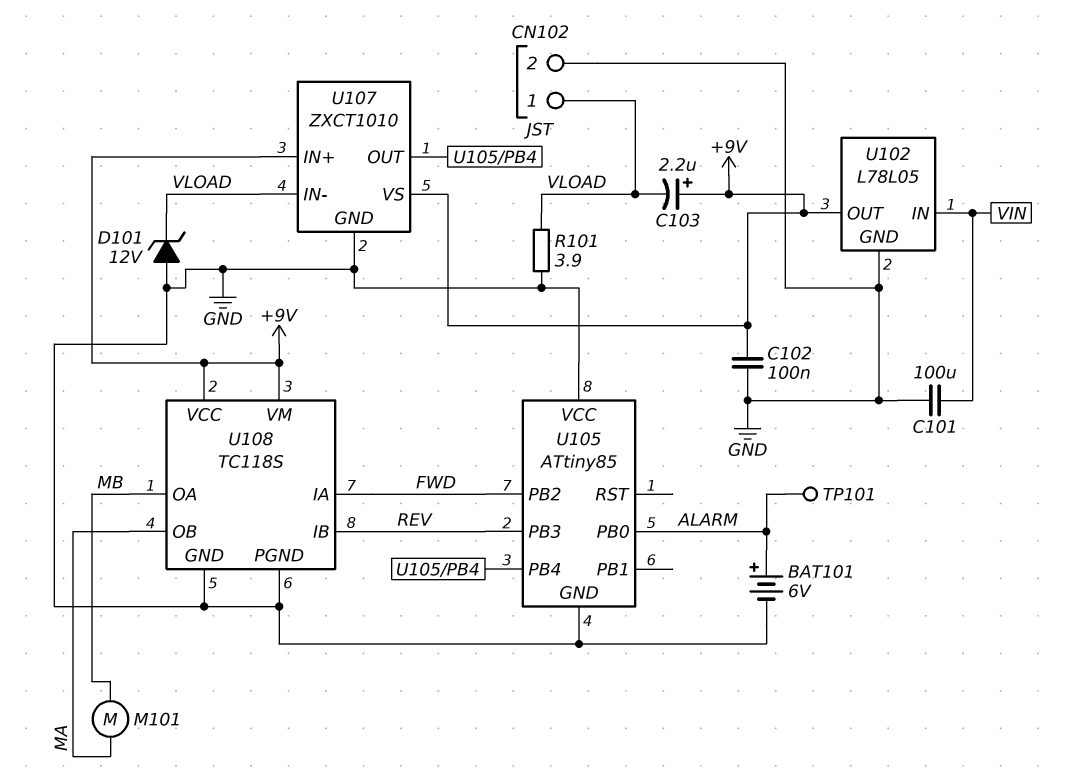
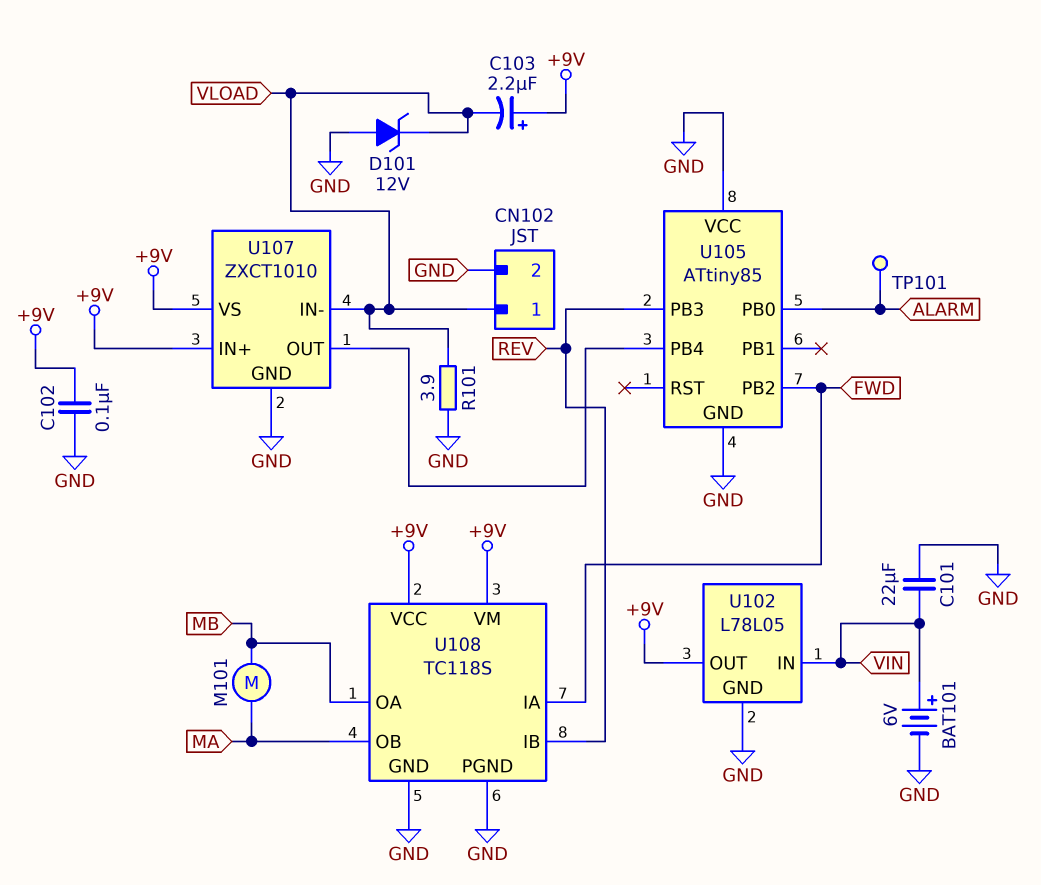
BAT101: 6V (plus ALARM, minus GND) -> 6V (plus VIN, minus GND)
C101: 100uF (GND, VIN) -> 22uF (GND, VIN)

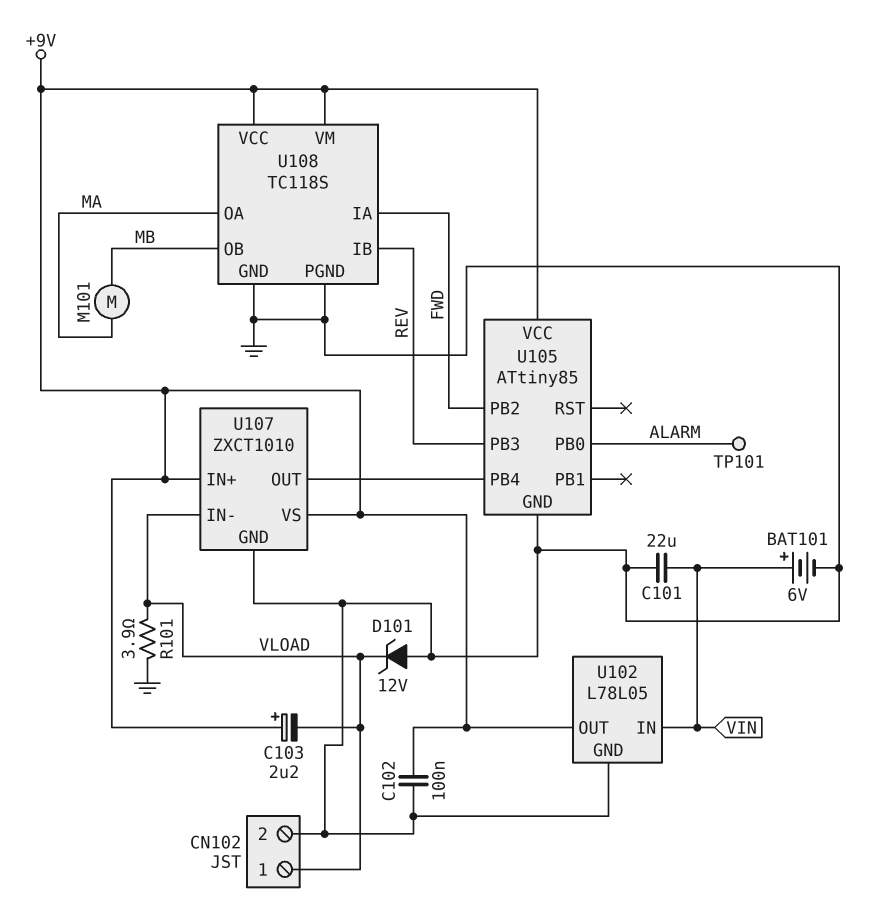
U105 pin VCC: GND -> +9V
U108 pin OA: MB -> MA
U108 pin OB: MA -> MB

